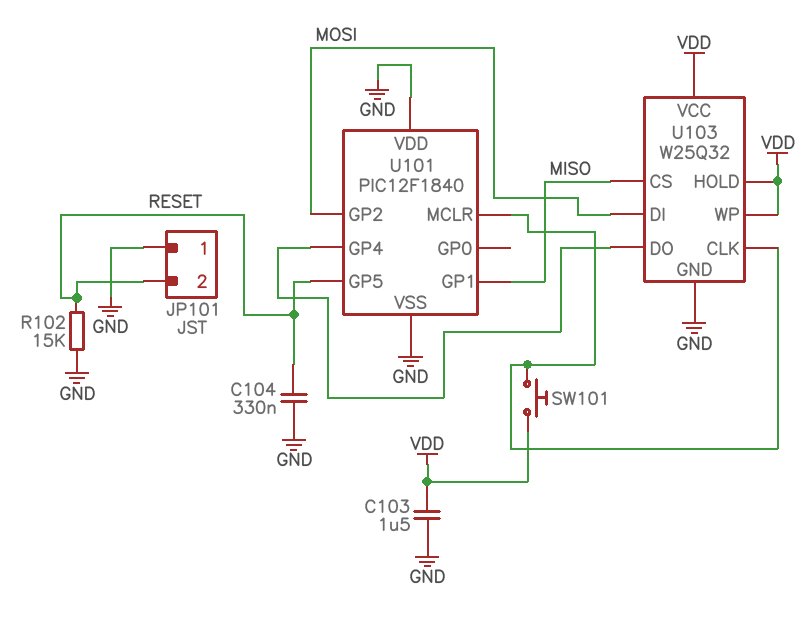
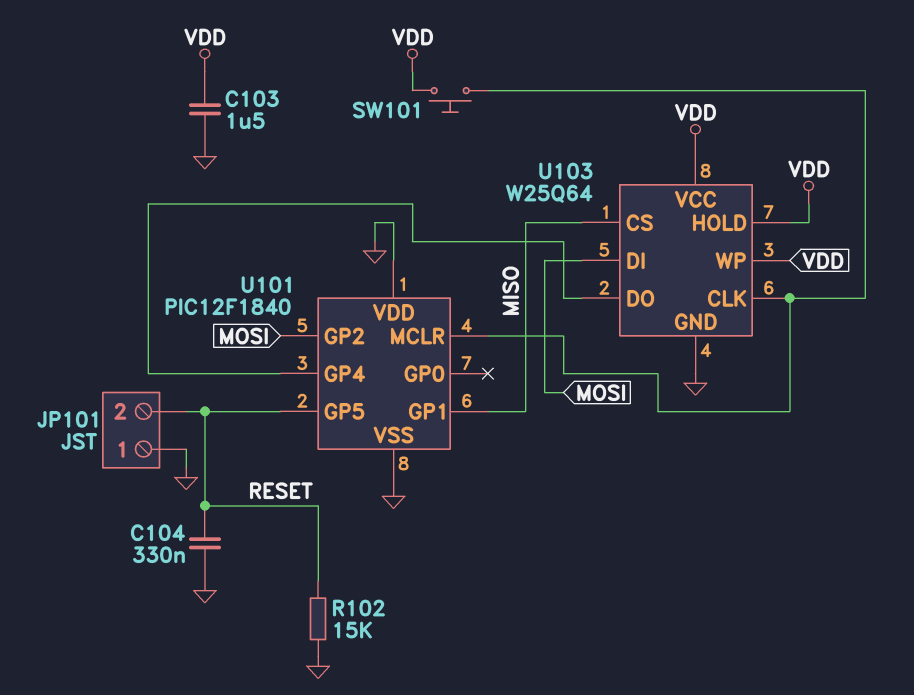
U103: W25Q32 -> W25Q64

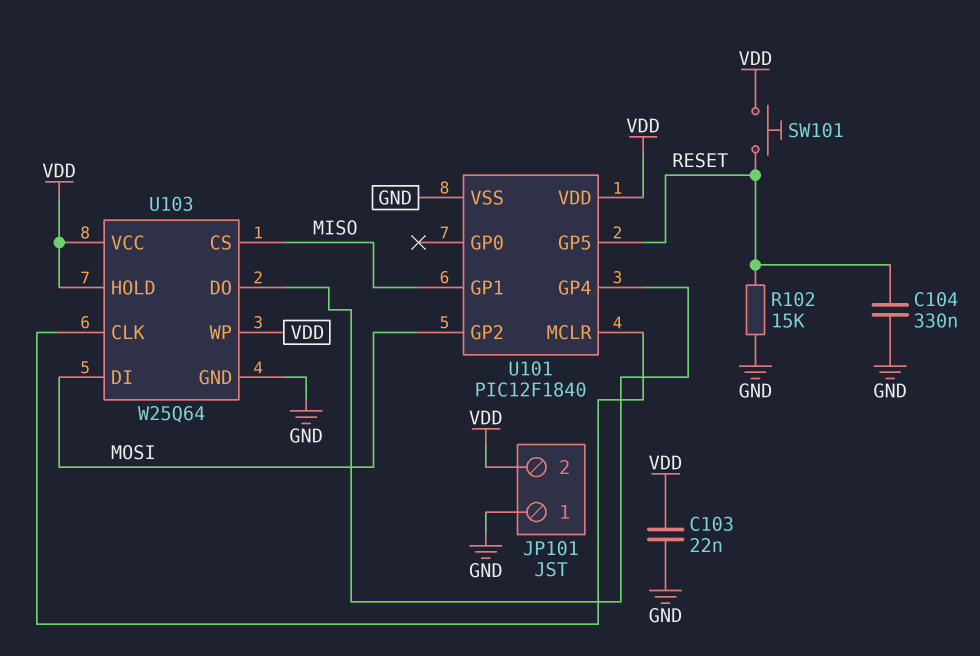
C103: 1.5uF (GND, VDD) -> 22nF (GND, VDD)
JP101 pin 2: RESET -> VDD
SW101: button (U101/MCLR, VDD) -> button (RESET, VDD)
U101 pin VDD: GND -> VDD

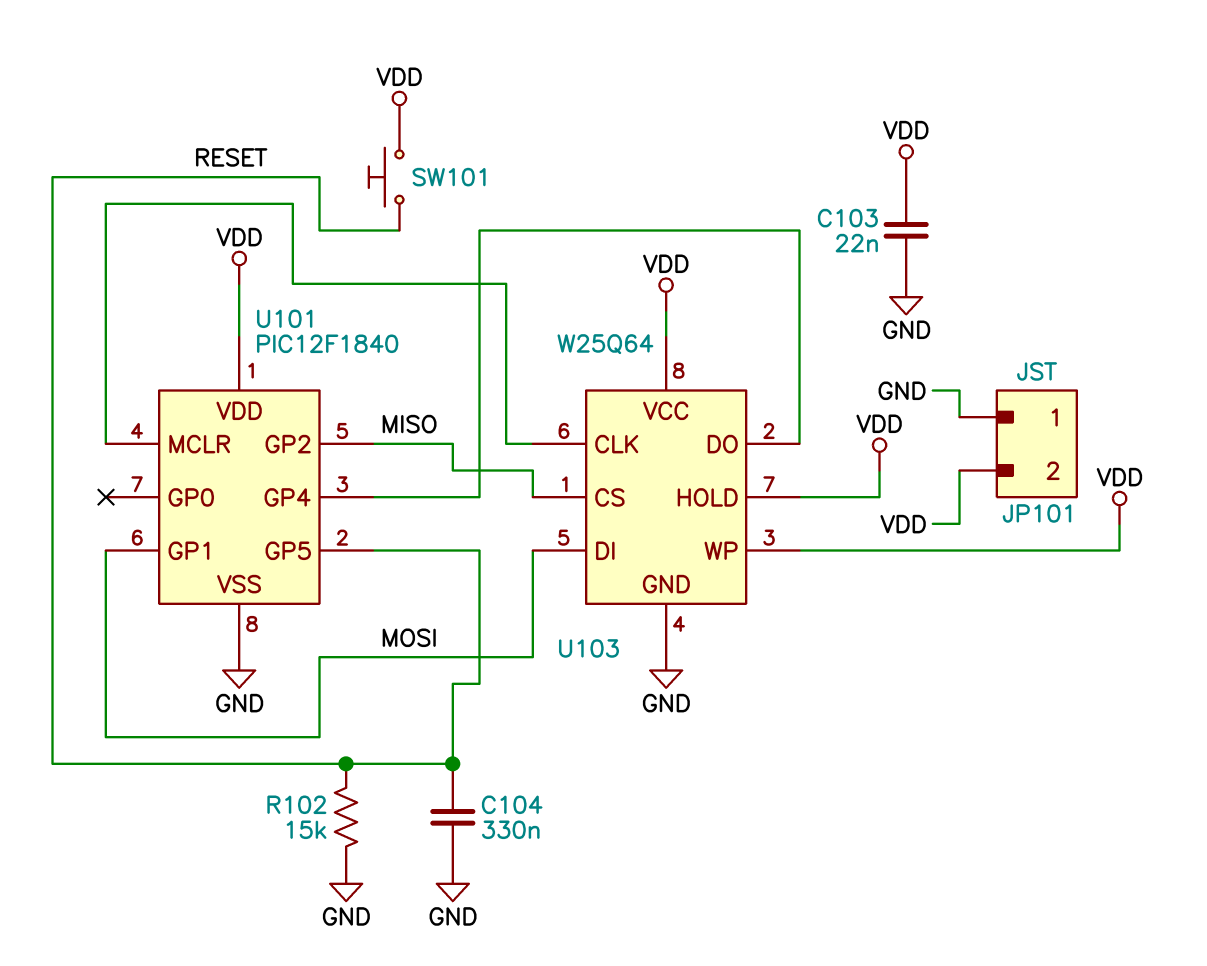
U101 pin GP1: MISO -> MOSI
U101 pin GP2: MOSI -> MISO

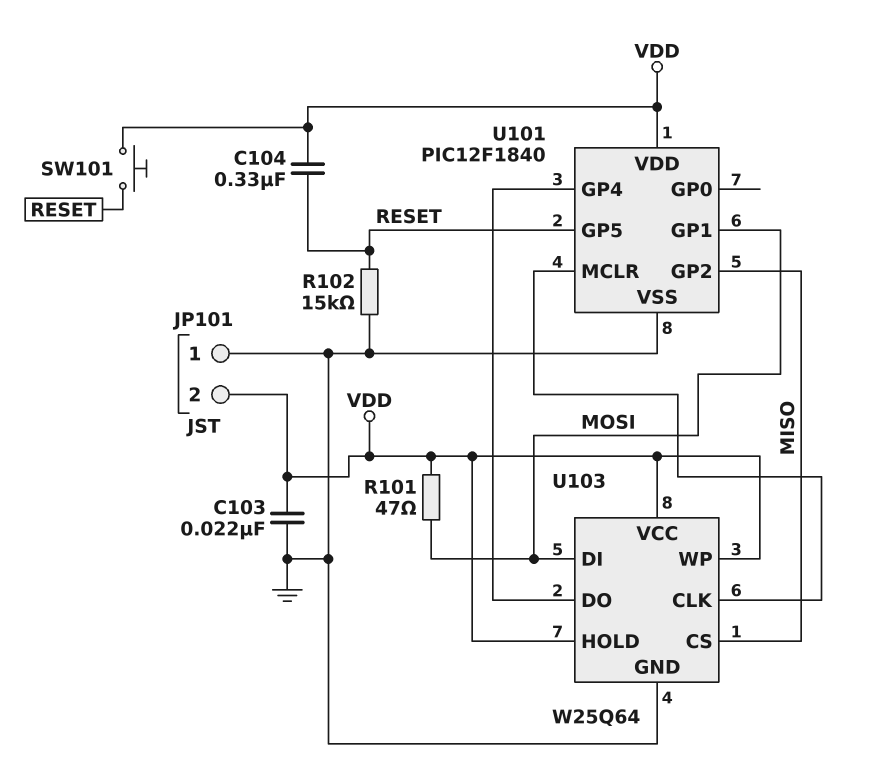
C104: 330nF (GND, RESET) -> 330nF (RESET, VDD)
R101: none -> 47 (MOSI, VDD)

